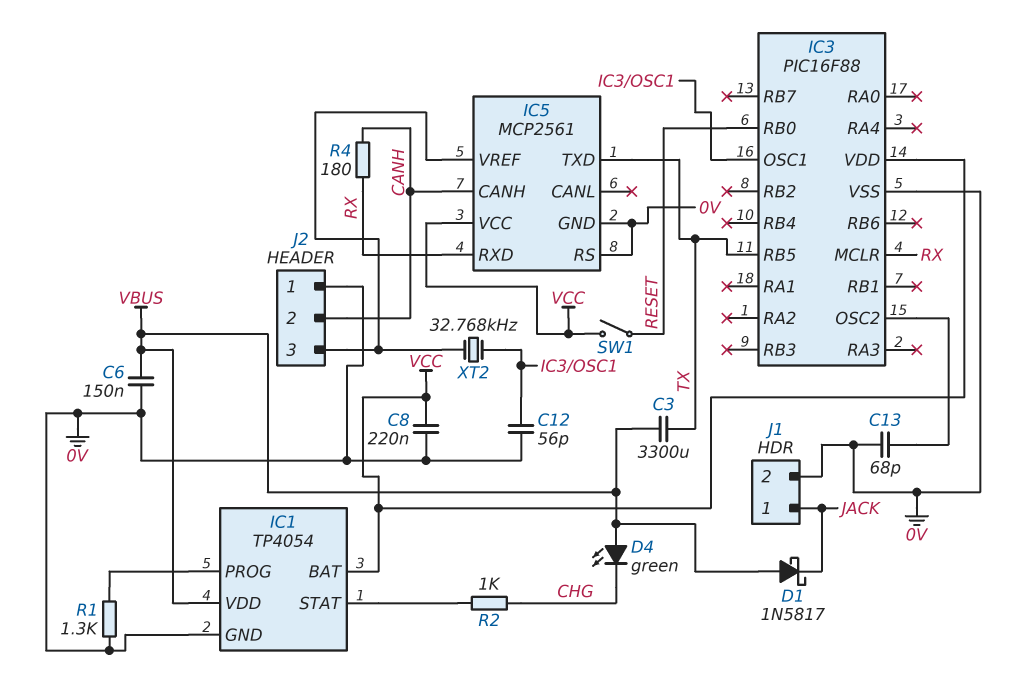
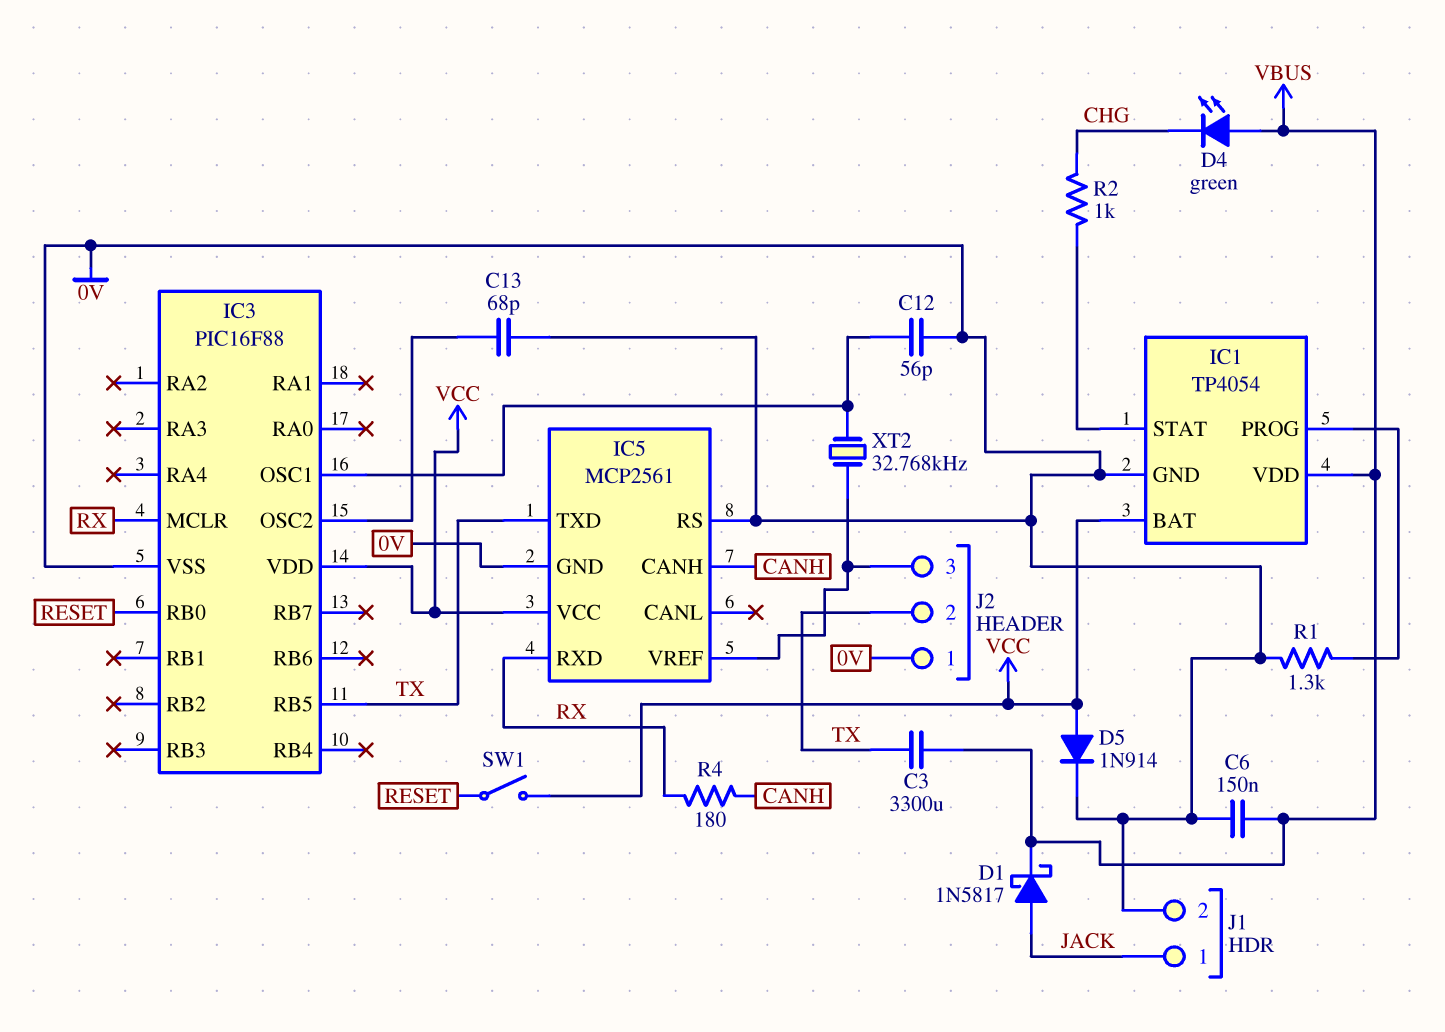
C8: 220nF (0V, VCC) -> none
D1: schottky 1N5817 (A VBUS, K JACK) -> schottky 1N5817 (A JACK, K VBUS)
D5: none -> diode 1N914 (A VCC, K 0V)
J2 pin 2: CANH -> TX

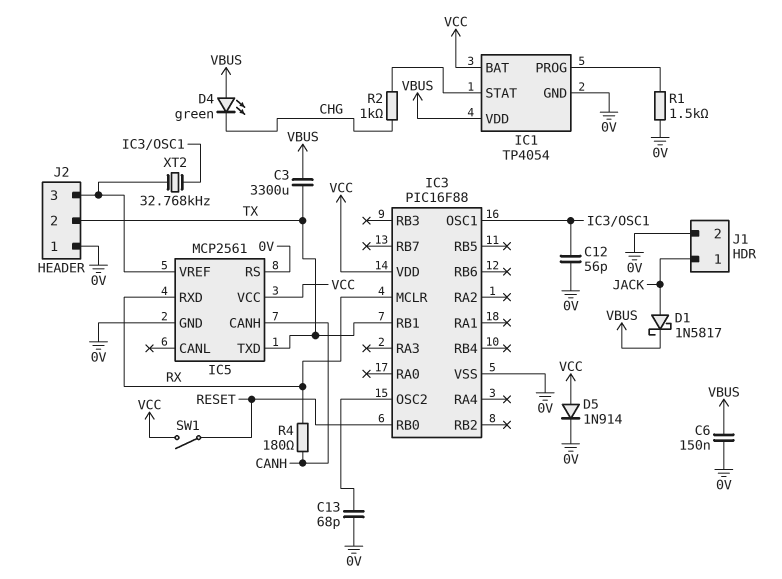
IC3 pin RB1: none -> TX
IC3 pin RB5: TX -> none
R1: 1.3k (0V, IC1/PROG) -> 1.5k (0V, IC1/PROG)

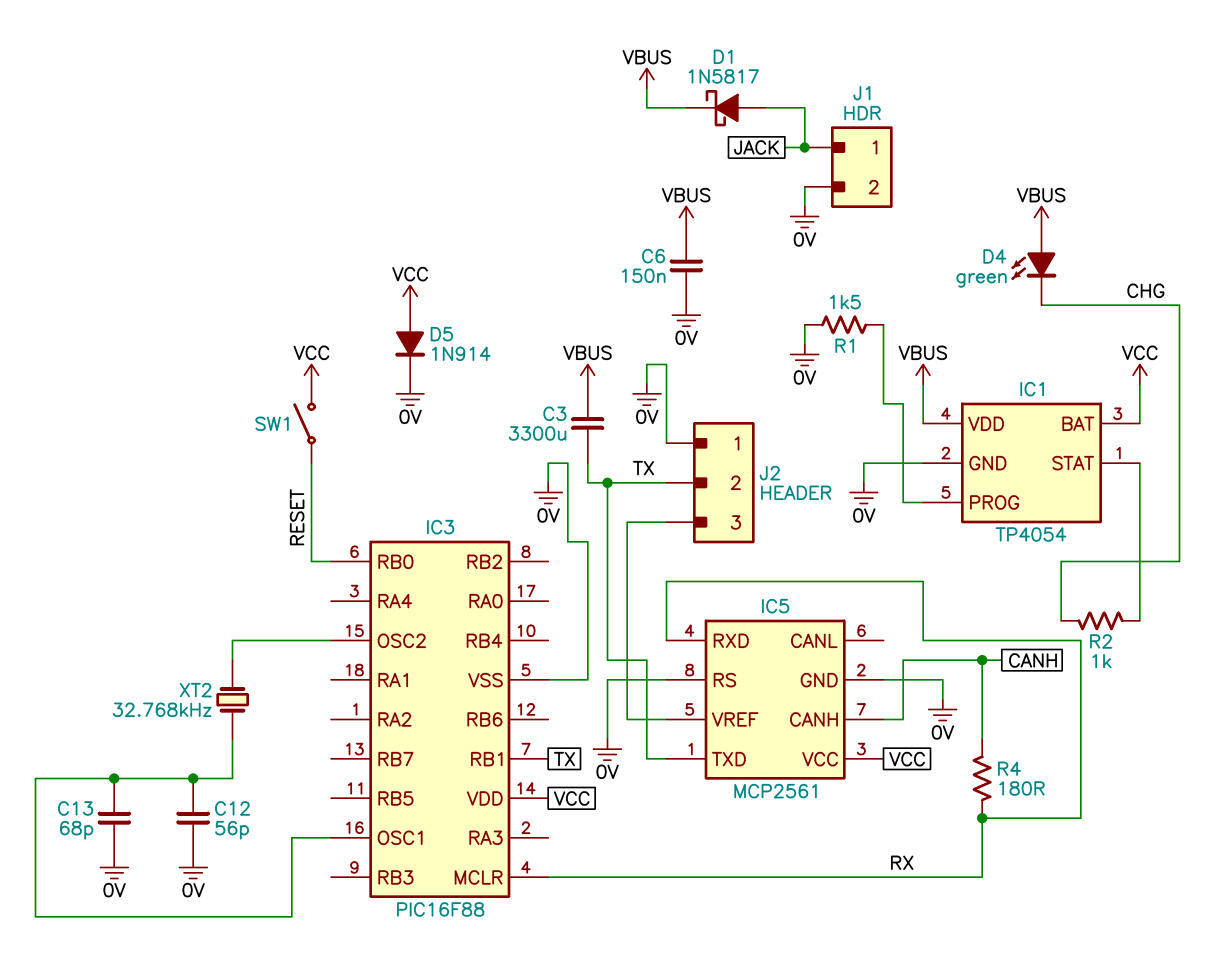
C13: 68pF (0V, IC3/OSC2) -> 68pF (0V, IC3/OSC1)
XT2: 32.768kHz (IC3/OSC1, IC5/VREF) -> 32.768kHz (IC3/OSC1, IC3/OSC2)

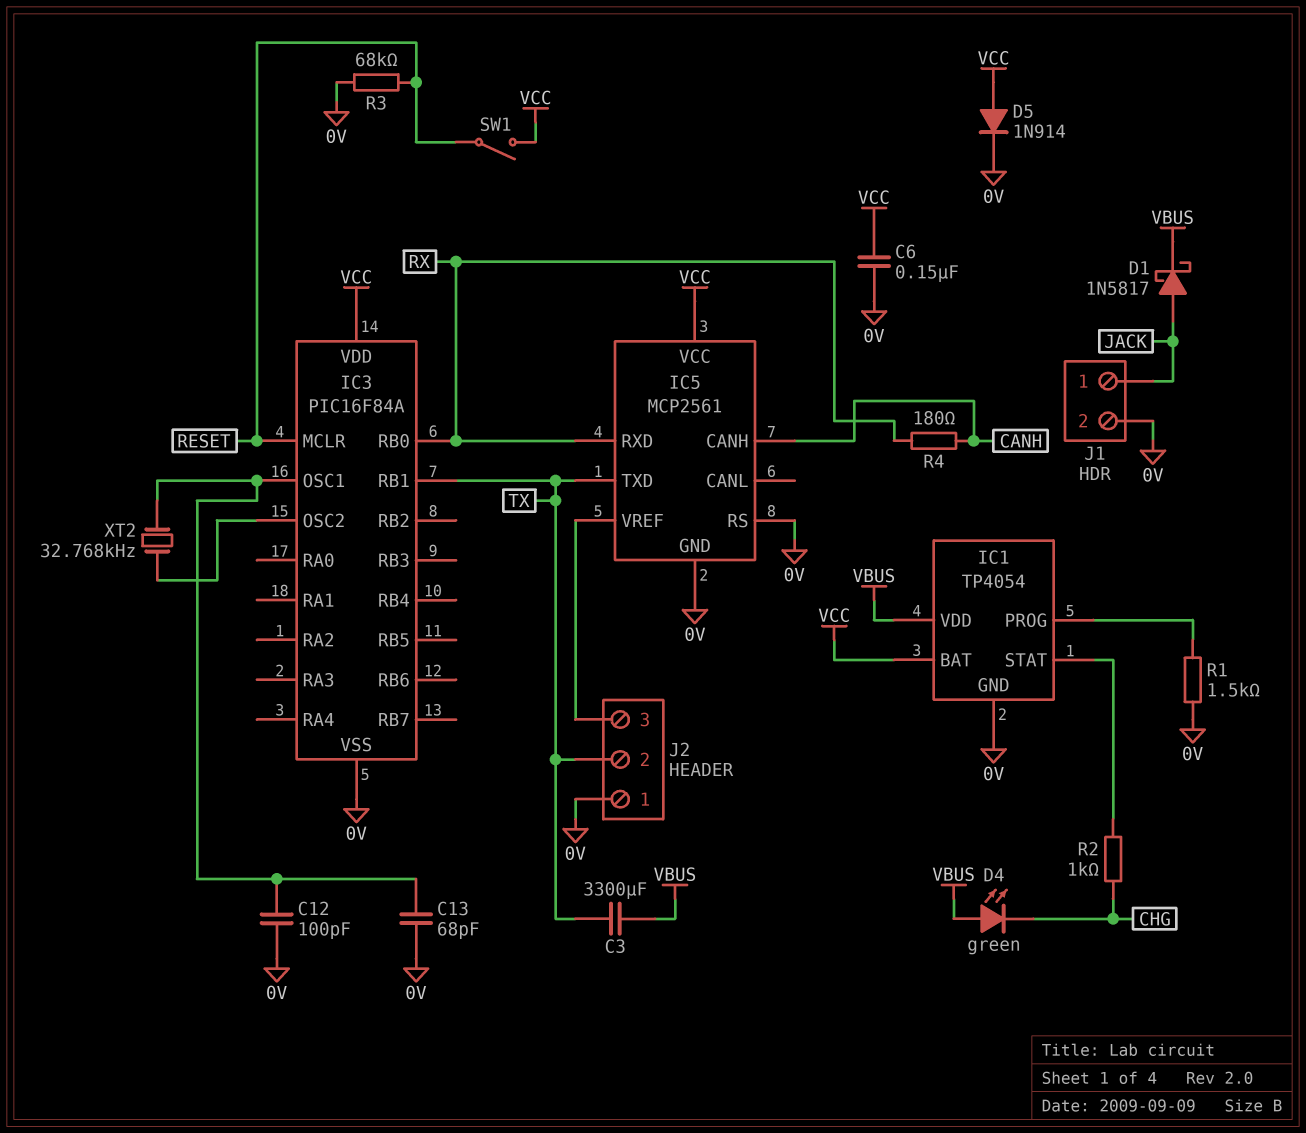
C6: 150nF (0V, VBUS) -> 150nF (0V, VCC)
C12: 56pF (0V, IC3/OSC1) -> 100pF (0V, IC3/OSC1)
IC3: PIC16F88 -> PIC16F84A
IC3 pin MCLR: RX -> RESET
IC3 pin RB0: RESET -> RX
R3: none -> 68k (0V, RESET)

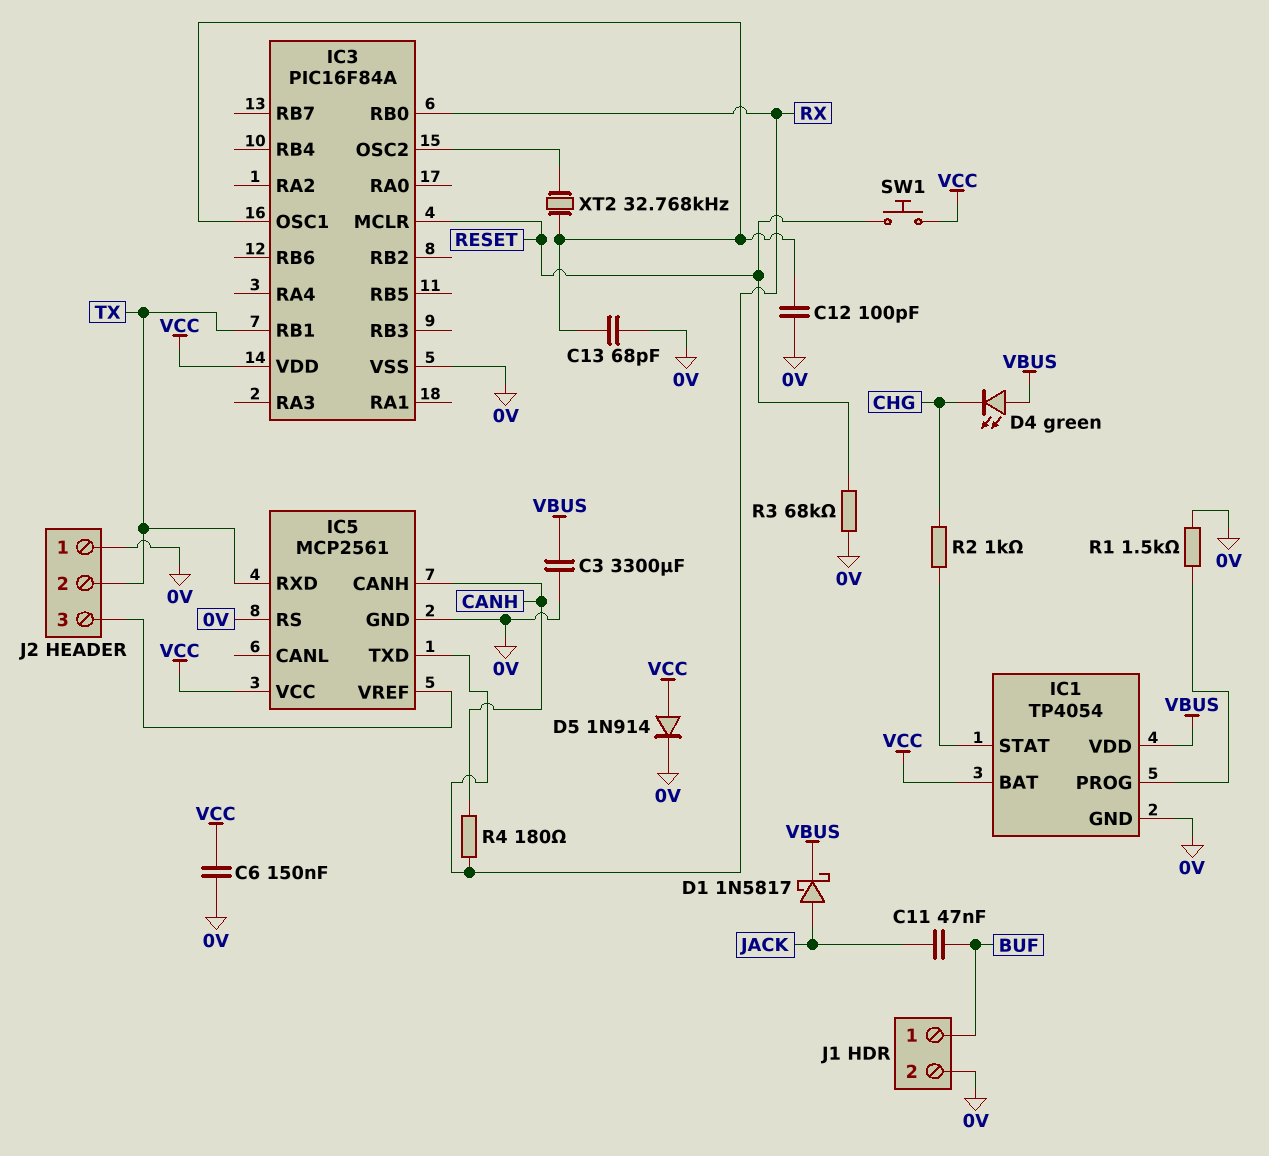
C3: 3300uF (TX, VBUS) -> 3300uF (0V, VBUS)
C11: none -> 47nF (BUF, JACK)
IC5 pin RXD: RX -> TX
IC5 pin TXD: TX -> RX
J1 pin 1: JACK -> BUF
SW1: switch (RESET, VCC) -> button (RESET, VCC)

